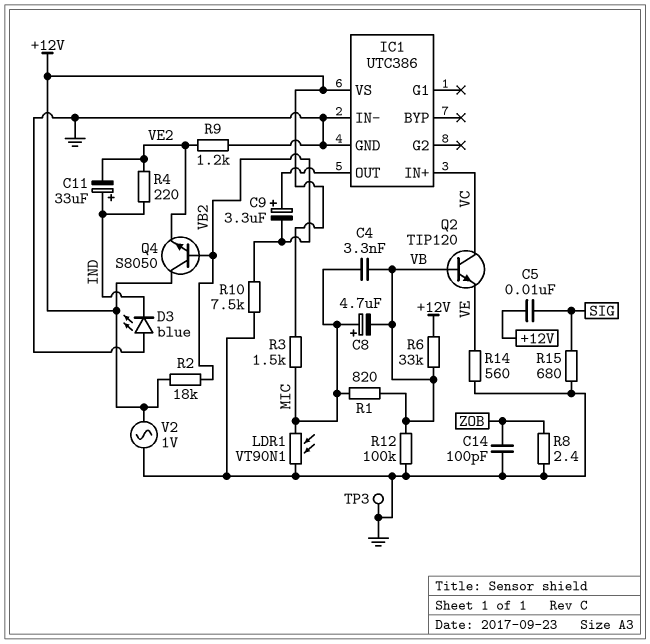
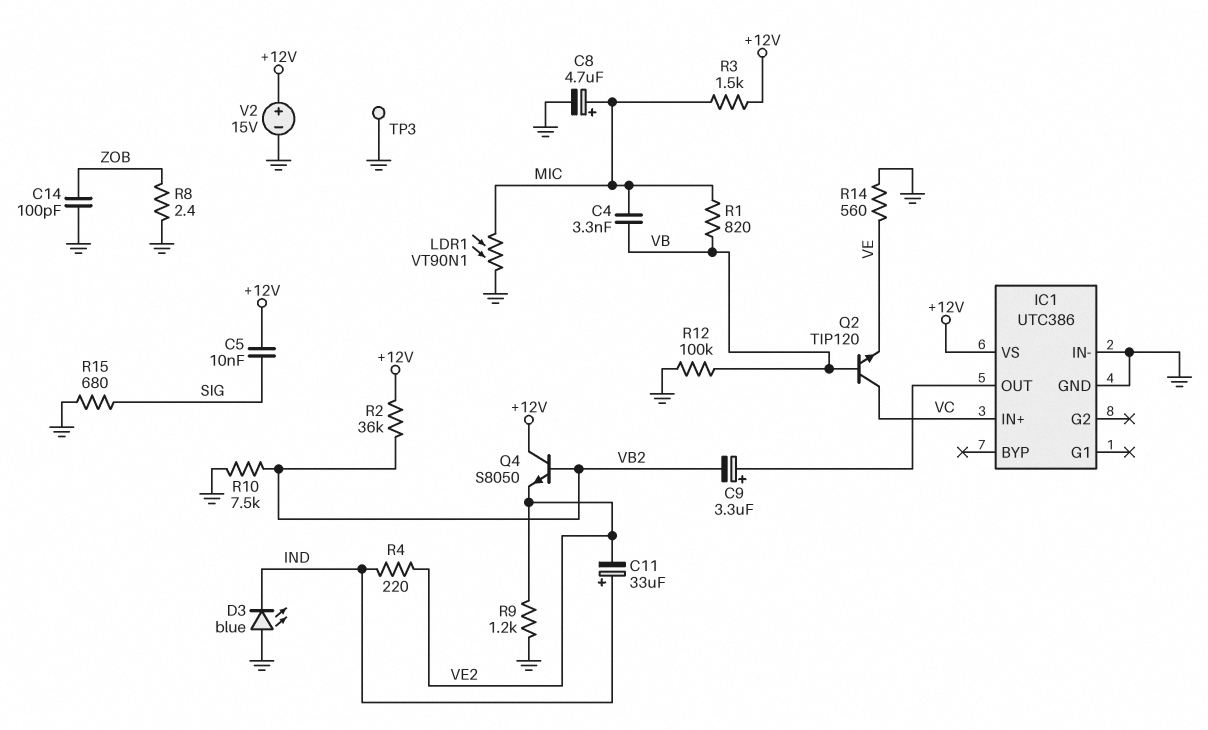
C8: 4.7uF (plus MIC, minus VB) -> 4.7uF (plus MIC, minus GND)
R2: 18k (+12V, VB2) -> 36k (+12V, VB2)
R6: 33k (+12V, VB) -> none
V2: AC 1V (+12V, GND) -> 15V (plus +12V, minus GND)

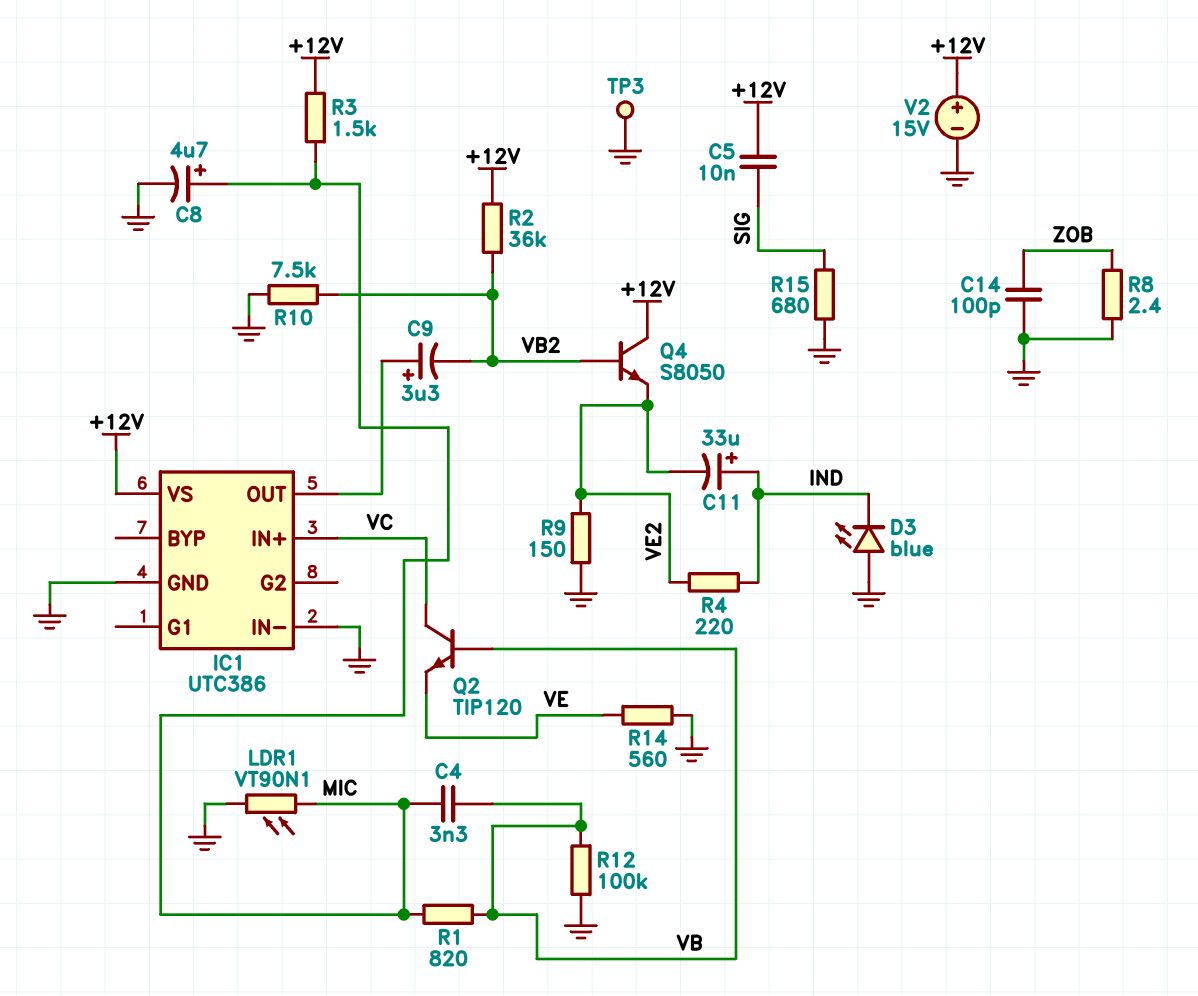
R9: 1.2k (GND, VE2) -> 150 (GND, VE2)

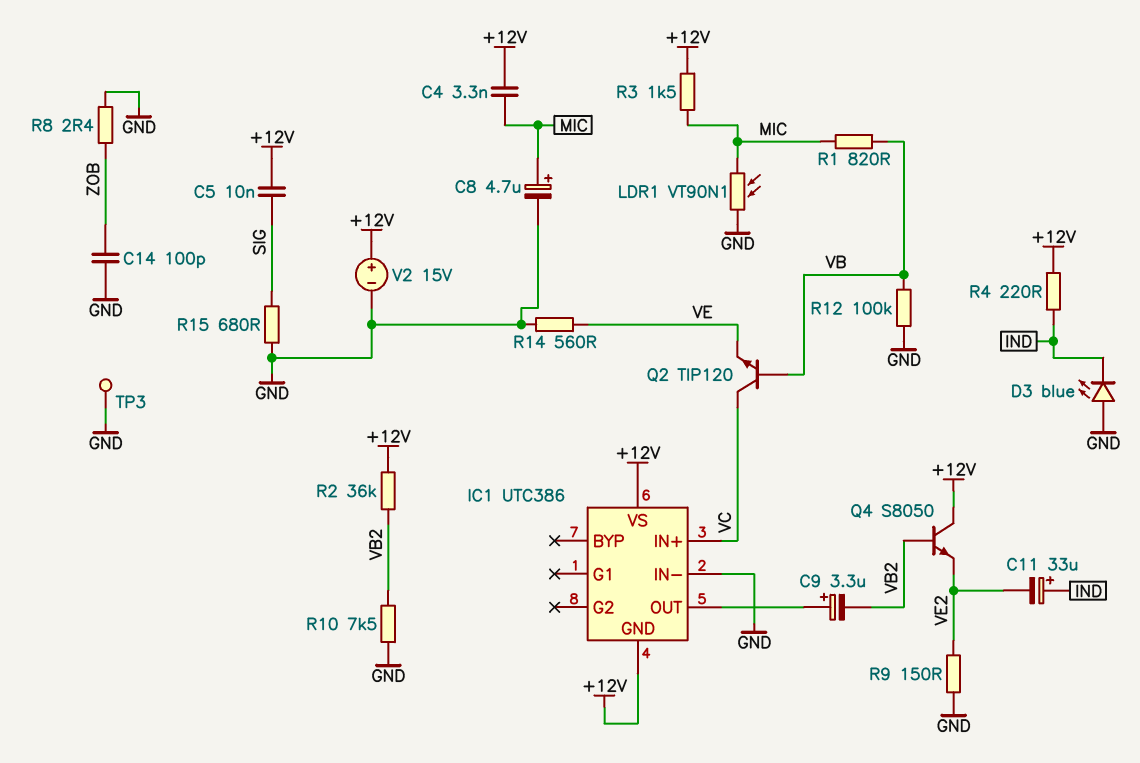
C4: 3.3nF (MIC, VB) -> 3.3nF (+12V, MIC)
IC1 pin GND: GND -> +12V
R4: 220 (IND, VE2) -> 220 (+12V, IND)

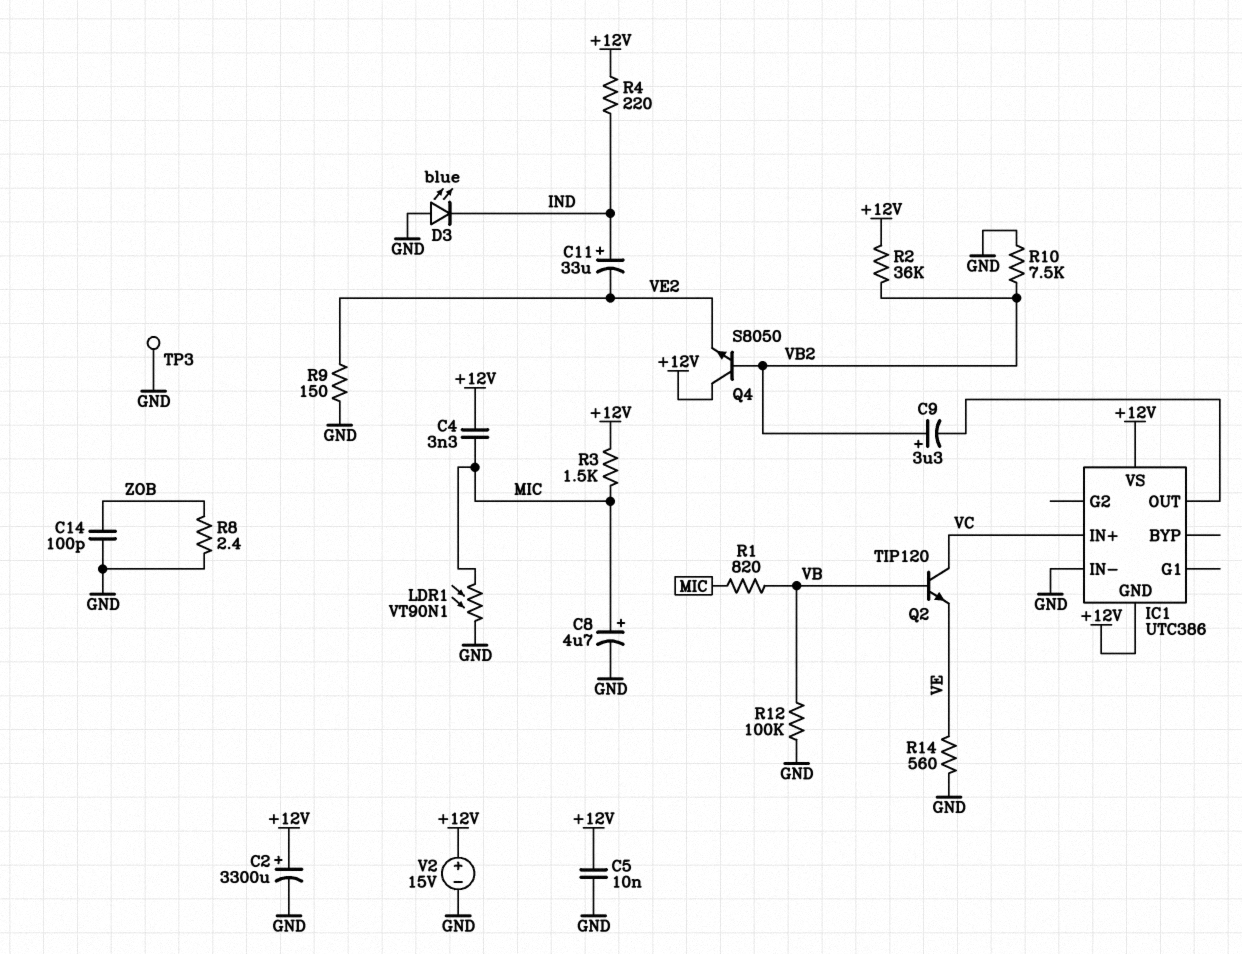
C2: none -> 3300uF (plus +12V, minus GND)
C5: 10nF (+12V, SIG) -> 10nF (+12V, GND)
C9: 3.3uF (plus IC1/OUT, minus VB2) -> 3.3uF (plus VB2, minus IC1/OUT)
R15: 680 (GND, SIG) -> none

